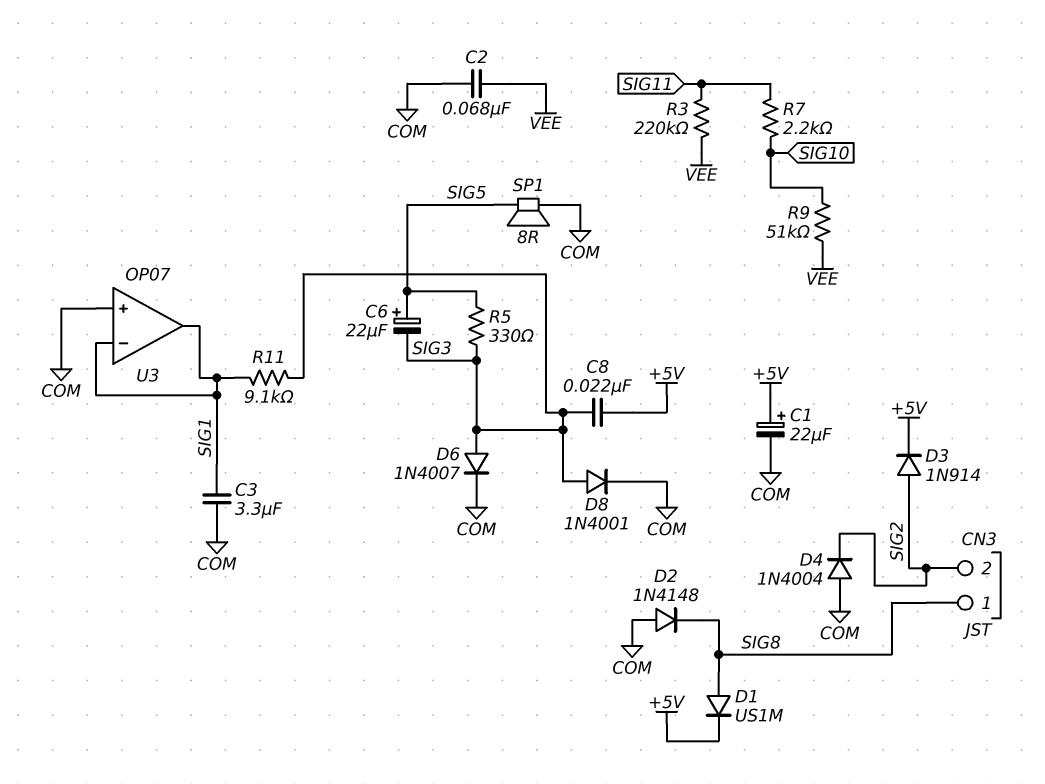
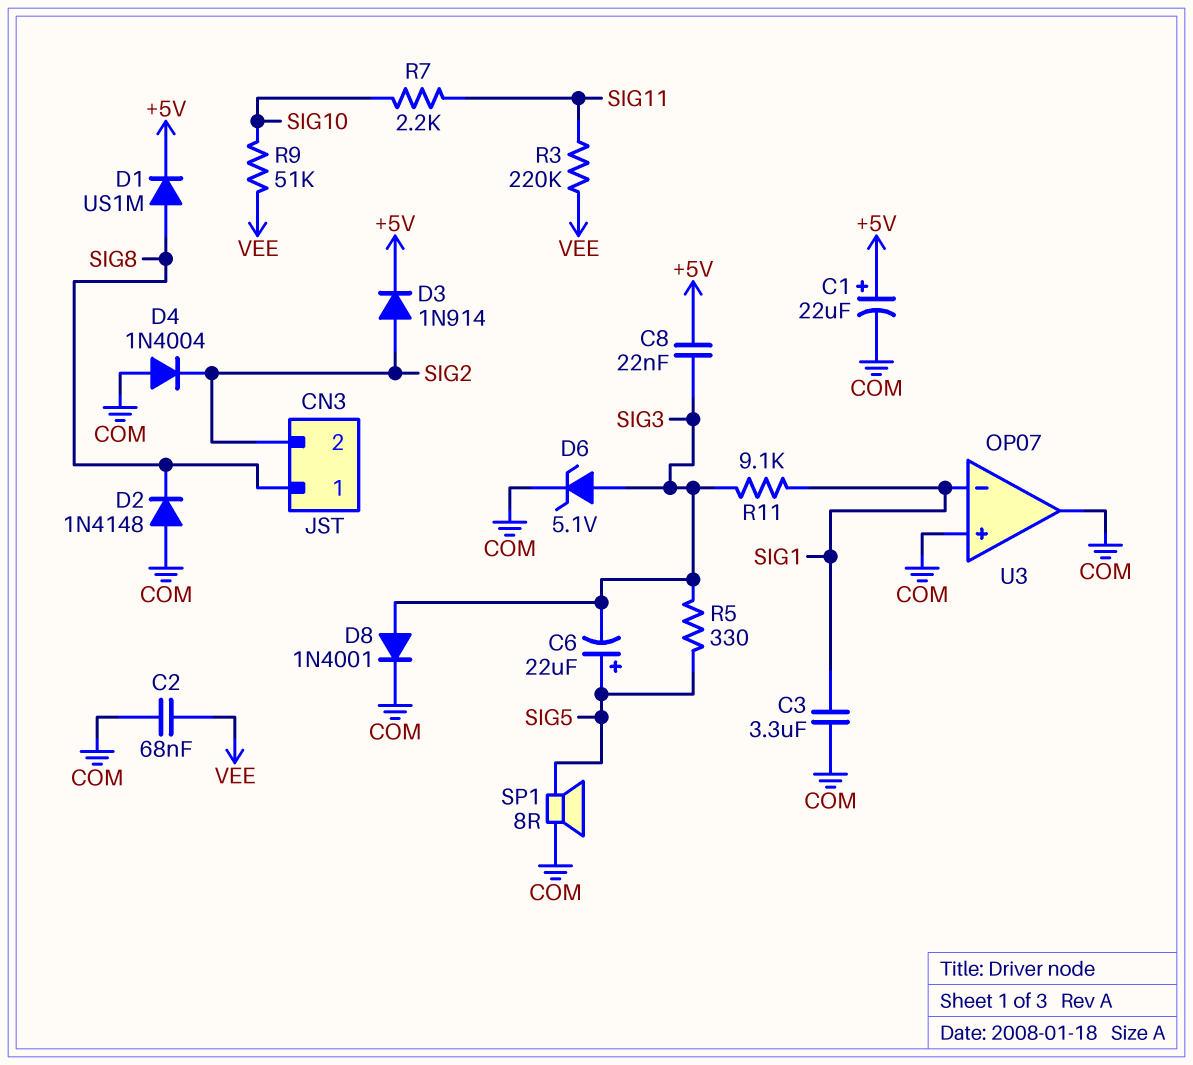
D6: diode 1N4007 (A SIG3, K COM) -> zener 5.1V (A SIG3, K COM)
U3 pin out: SIG1 -> COM

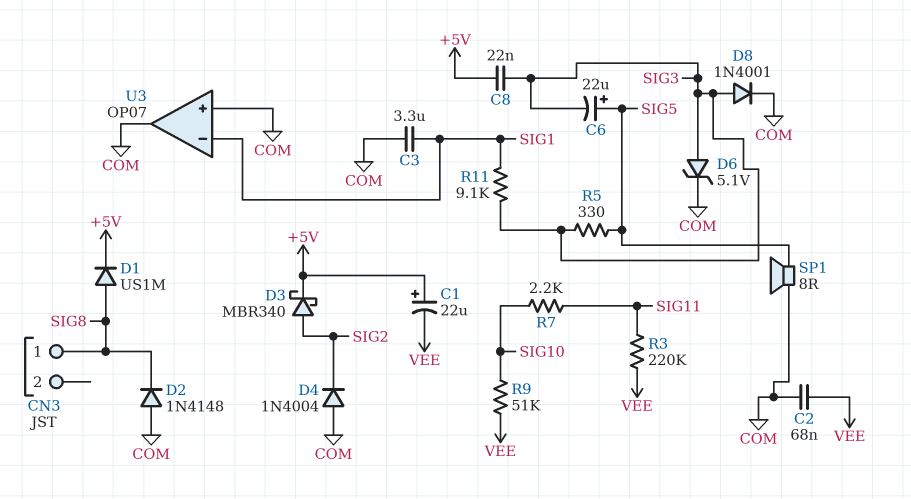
C1: 22uF (plus +5V, minus COM) -> 22uF (plus +5V, minus VEE)
CN3 pin 2: SIG2 -> none
D3: diode 1N914 (A SIG2, K +5V) -> schottky MBR340 (A SIG2, K +5V)

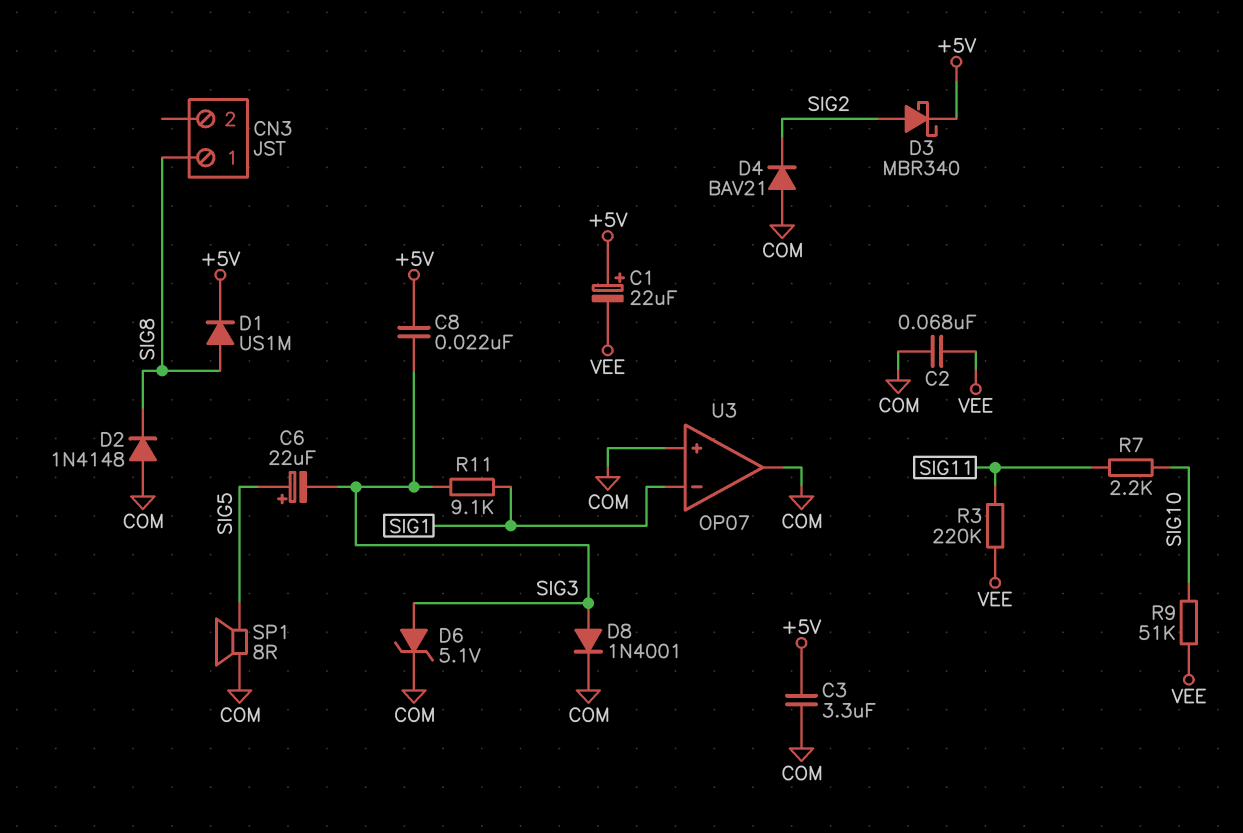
C3: 3.3uF (COM, SIG1) -> 3.3uF (+5V, COM)
D4: diode 1N4004 (A COM, K SIG2) -> diode BAV21 (A COM, K SIG2)
R5: 330 (SIG3, SIG5) -> none

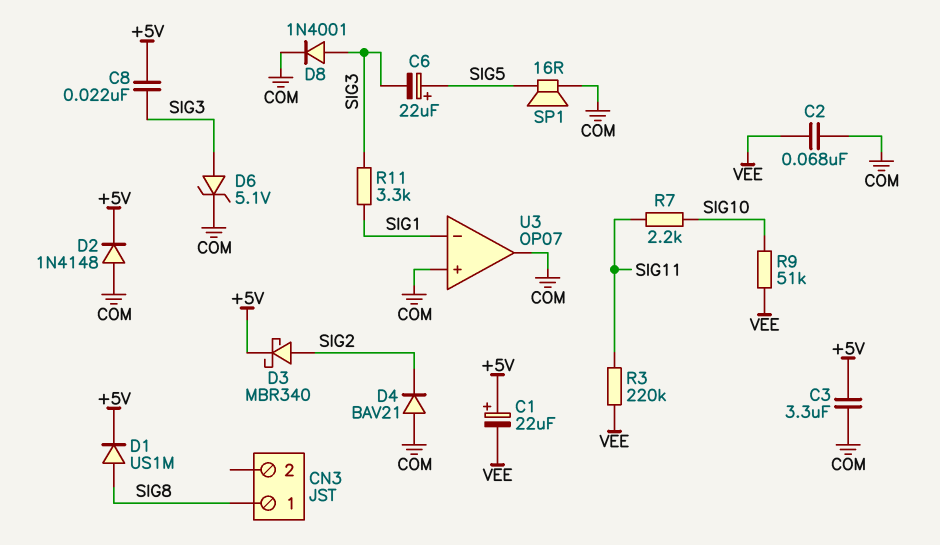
D2: diode 1N4148 (A COM, K SIG8) -> diode 1N4148 (A COM, K +5V)
R11: 9.1k (SIG1, SIG3) -> 3.3k (SIG1, SIG3)
SP1: speaker 8R (COM, SIG5) -> speaker 16R (COM, SIG5)

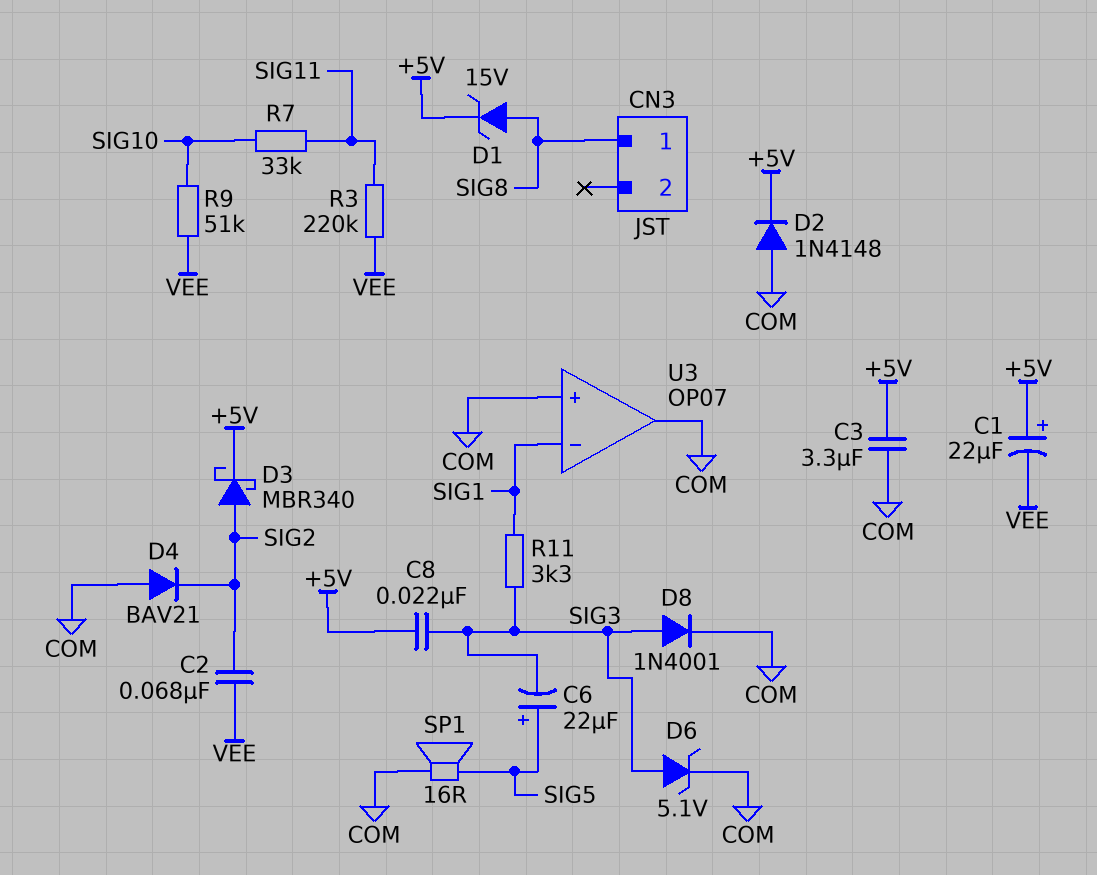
C2: 68nF (COM, VEE) -> 68nF (SIG2, VEE)
D1: diode US1M (A SIG8, K +5V) -> zener 15V (A SIG8, K +5V)
R7: 2.2k (SIG10, SIG11) -> 33k (SIG10, SIG11)

